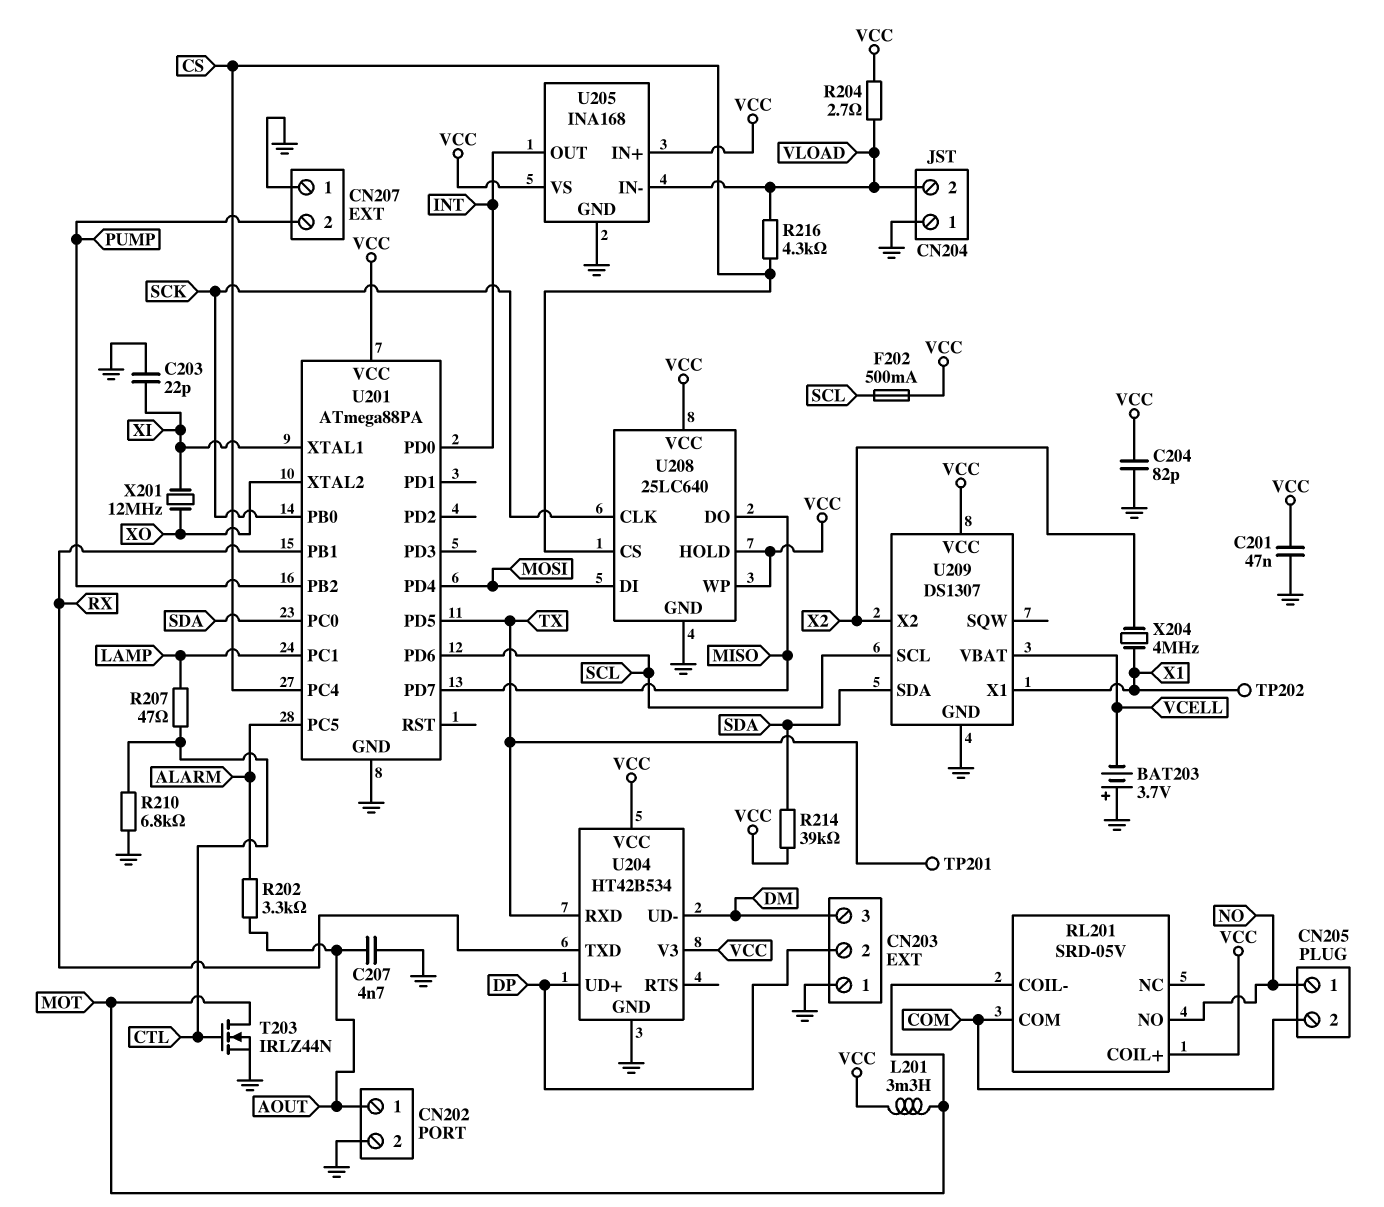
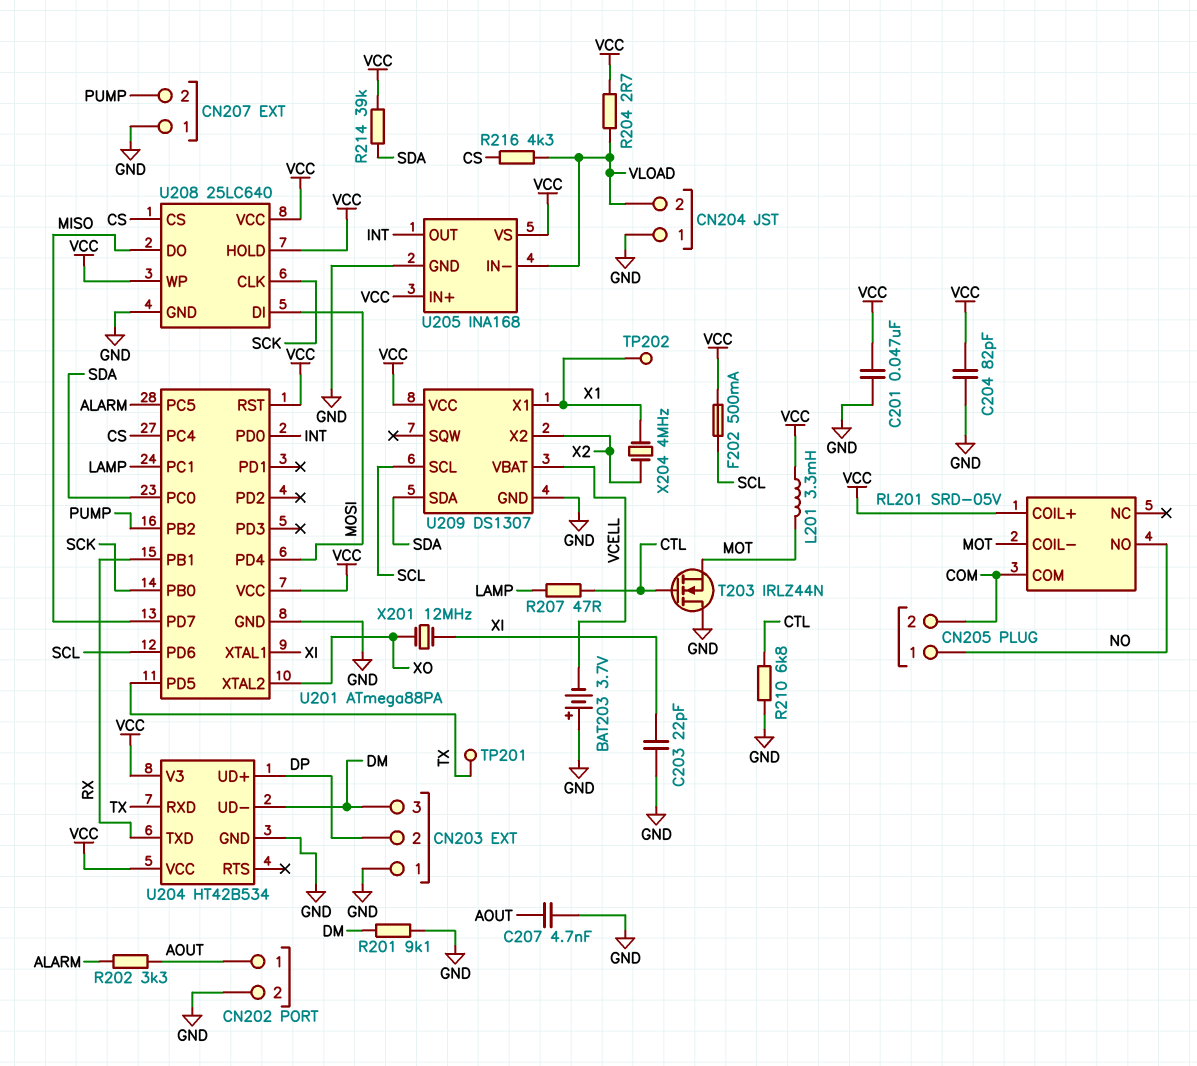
R201: none -> 9.1k (DM, GND)
T203: NMOS IRLZ44N (G CTL, D MOT, S GND) -> NMOS IRLZ44N (G CTL, D GND, S MOT)
U201 pin RST: none -> VCC

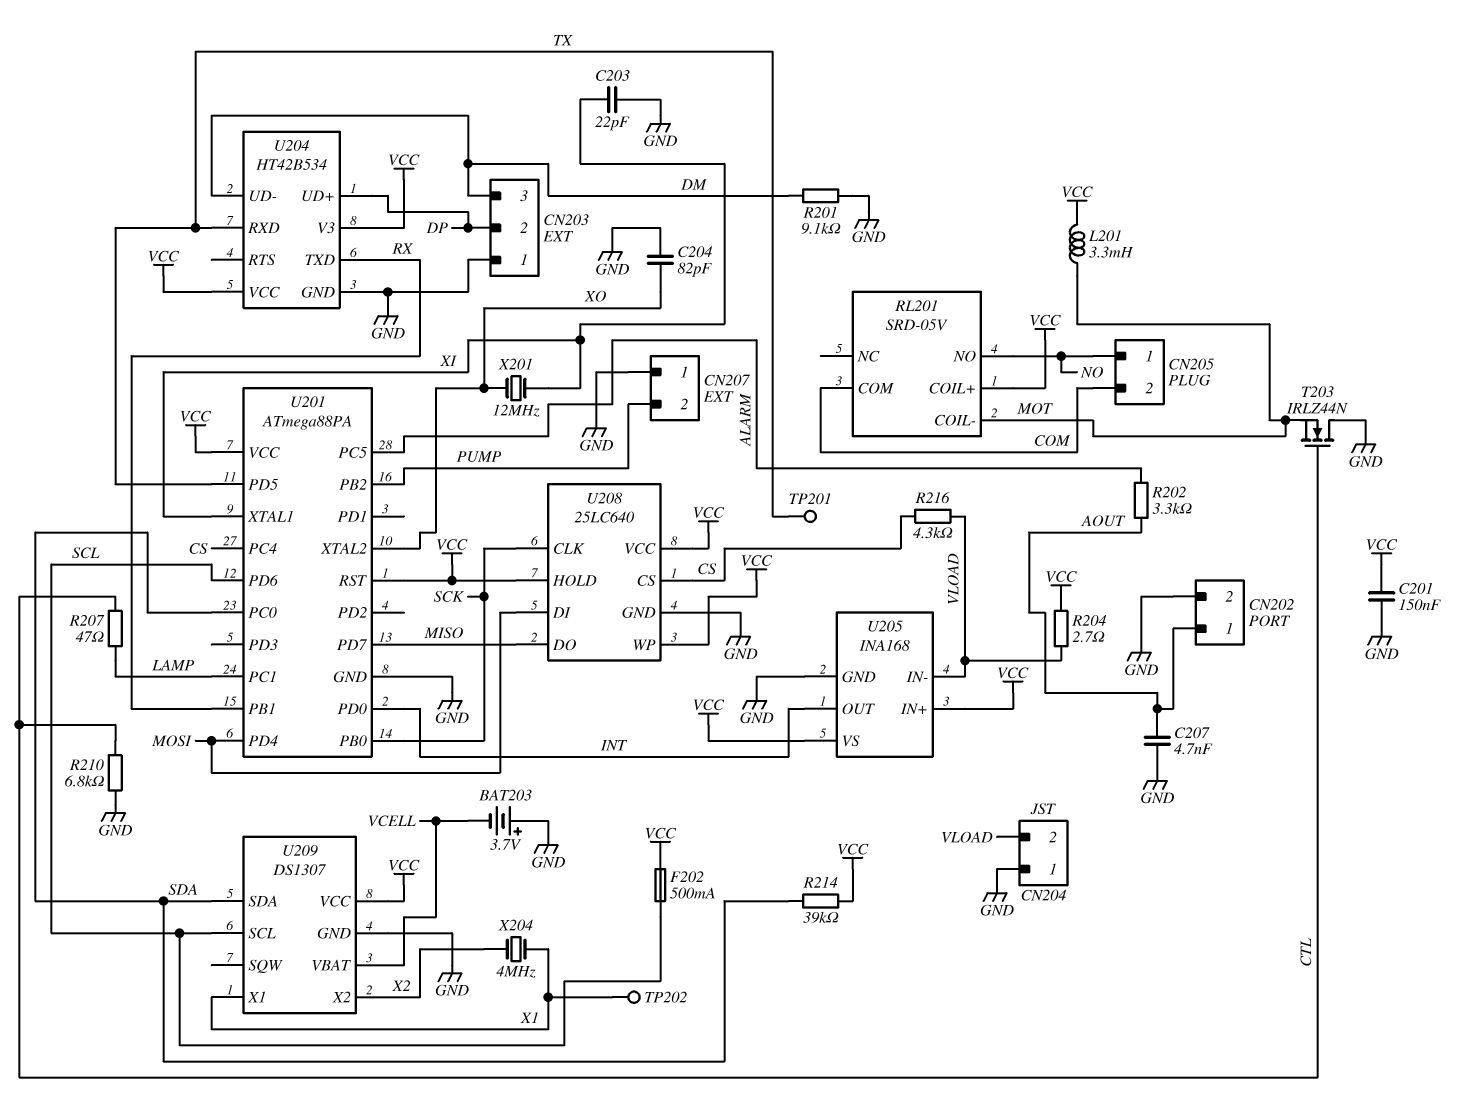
C201: 47nF (GND, VCC) -> 150nF (GND, VCC)
C204: 82pF (GND, VCC) -> 82pF (GND, XO)

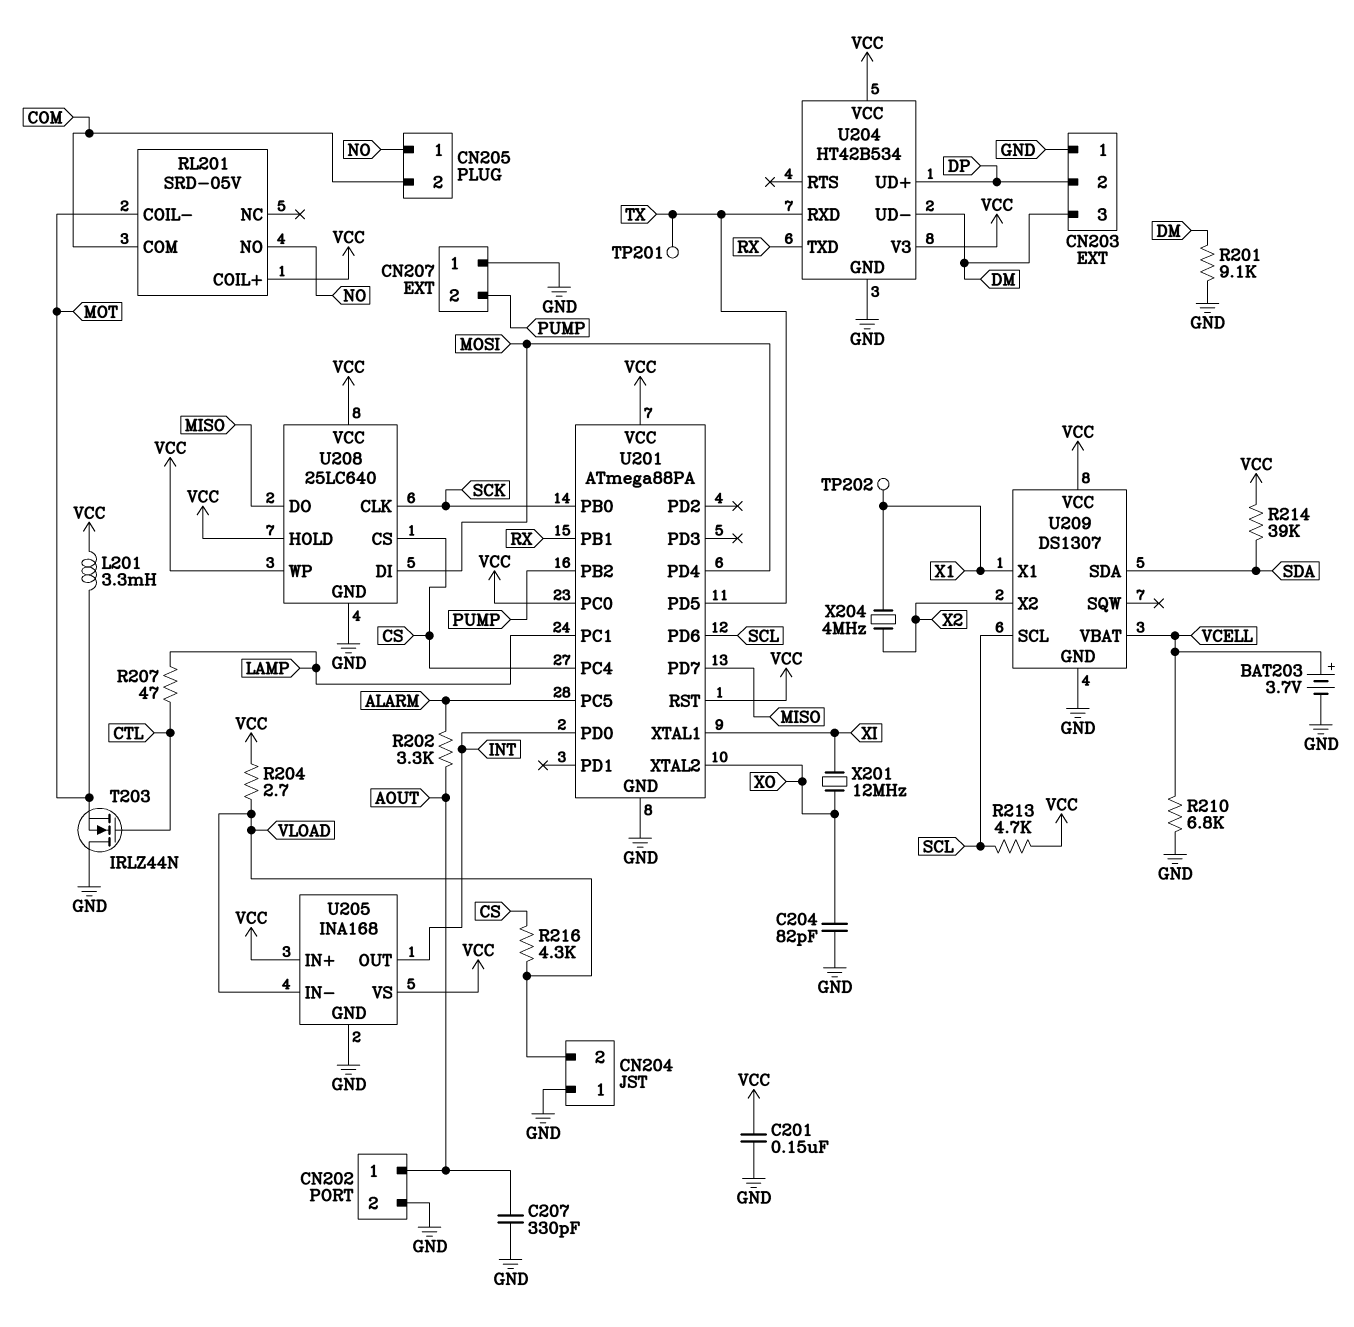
BAT203: 3.7V (plus GND, minus VCELL) -> 3.7V (plus VCELL, minus GND)
C203: 22pF (GND, XI) -> none
C207: 4.7nF (AOUT, GND) -> 330pF (AOUT, GND)
F202: 500mA (SCL, VCC) -> none
R210: 6.8k (CTL, GND) -> 6.8k (GND, VCELL)
R213: none -> 4.7k (SCL, VCC)
U201 pin PC0: SDA -> VCC

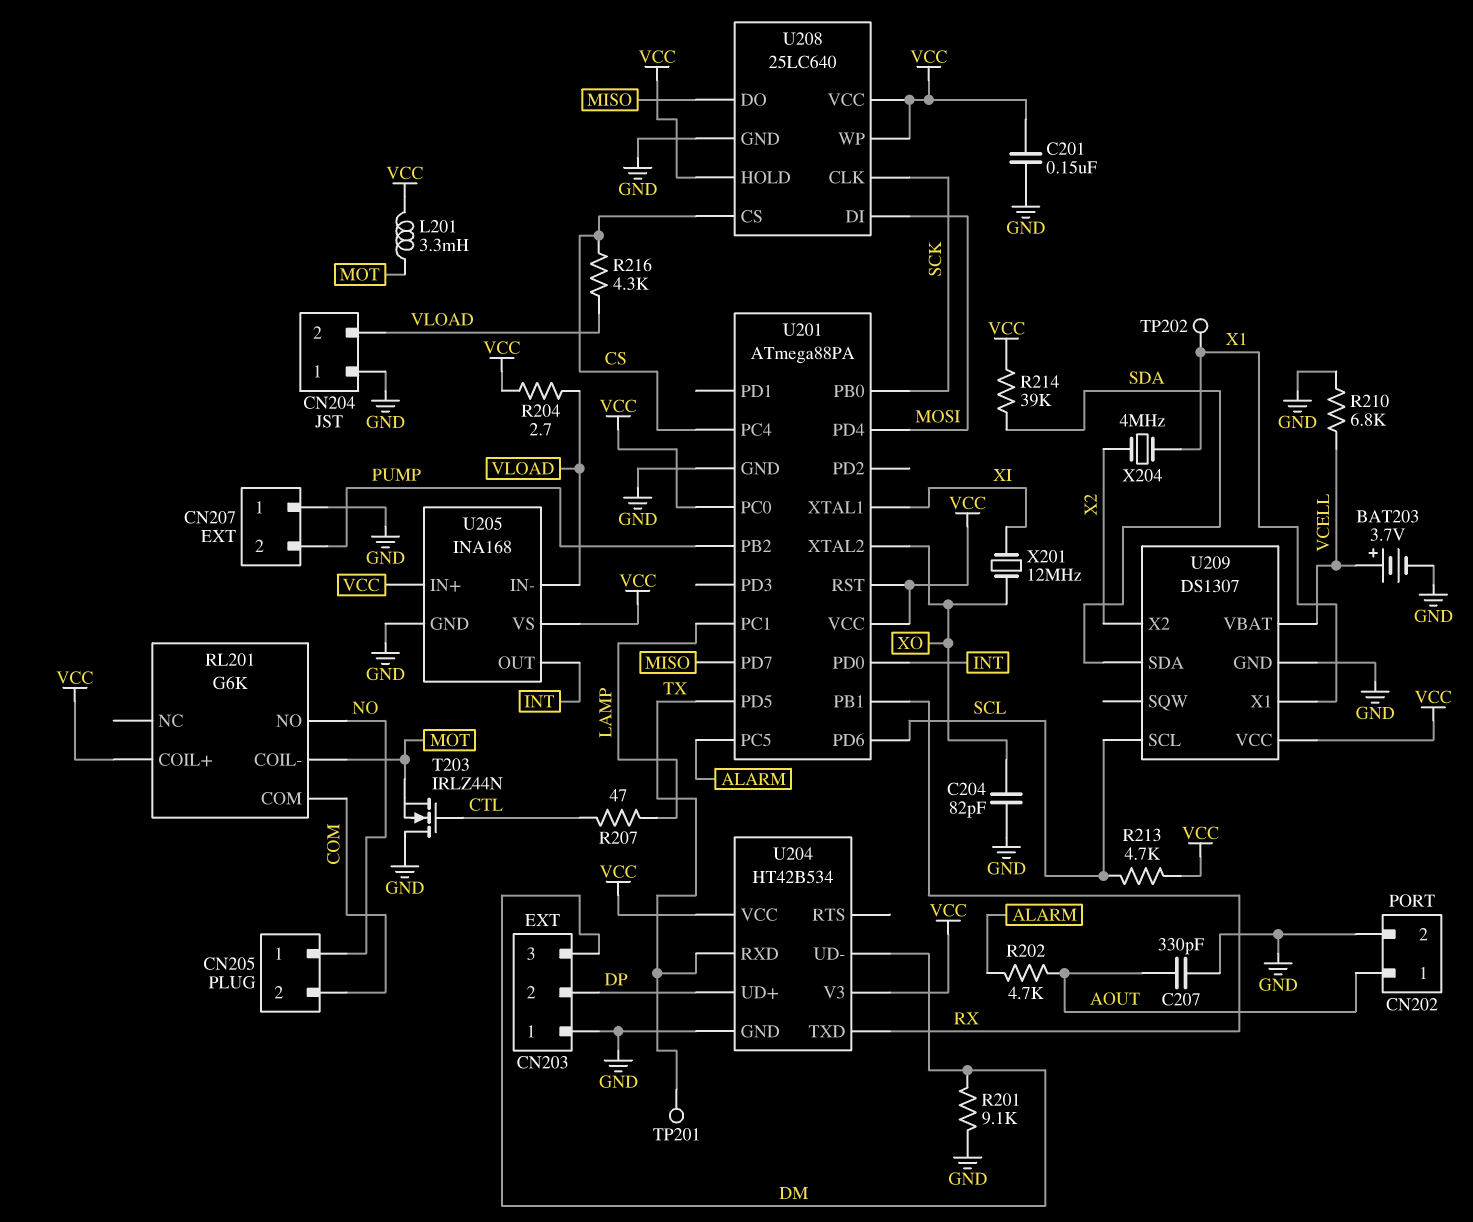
R202: 3.3k (ALARM, AOUT) -> 4.7k (ALARM, AOUT)
RL201: SRD-05V -> G6K

